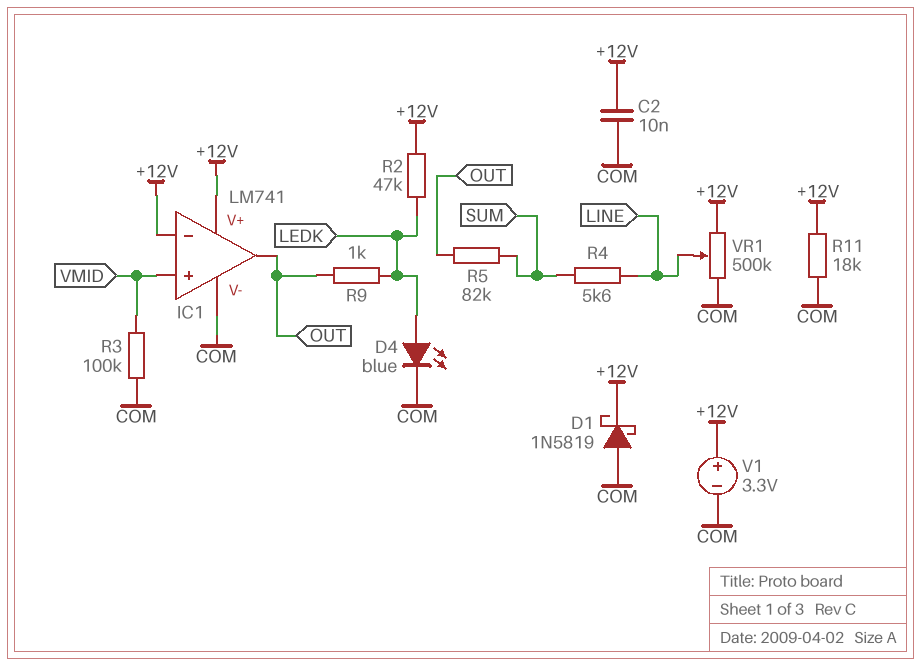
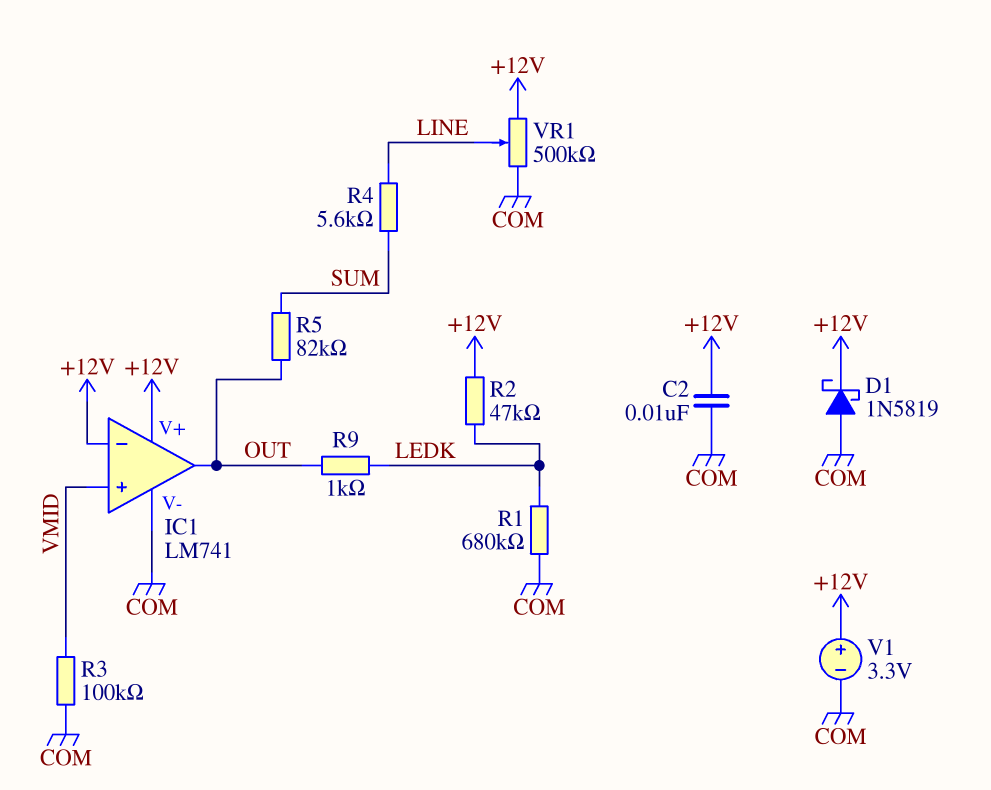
D4: LED blue (A LEDK, K COM) -> none
R1: none -> 680k (COM, LEDK)
R11: 18k (+12V, COM) -> none

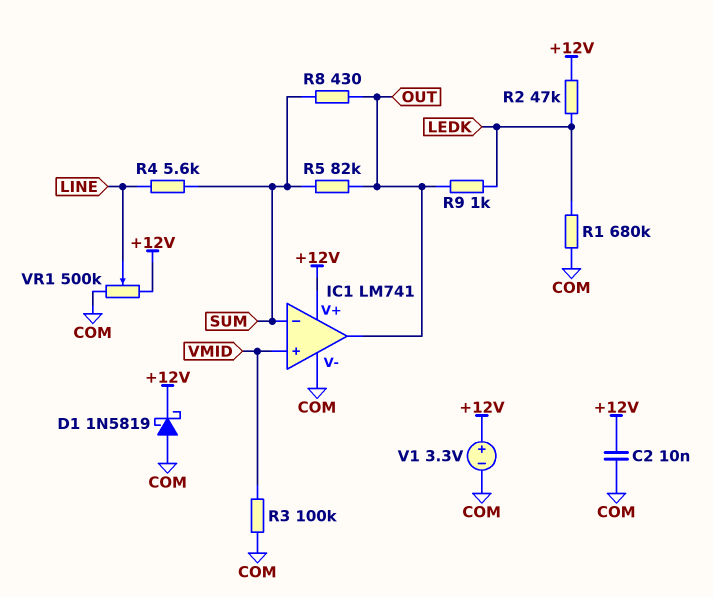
IC1 pin in-: +12V -> SUM
R8: none -> 430 (OUT, SUM)

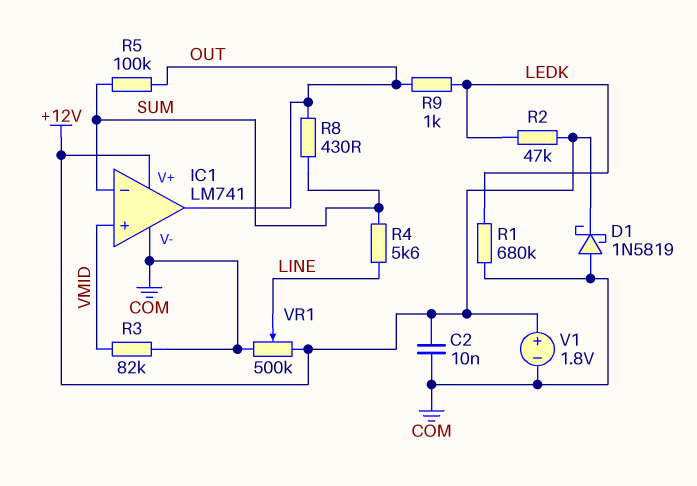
R3: 100k (COM, VMID) -> 82k (COM, VMID)
R5: 82k (OUT, SUM) -> 100k (OUT, SUM)
V1: 3.3V (plus +12V, minus COM) -> 1.8V (plus +12V, minus COM)

